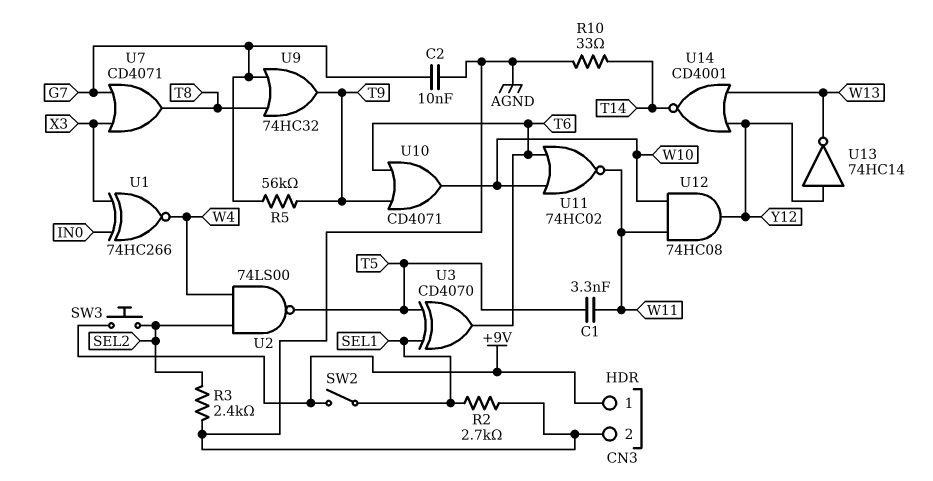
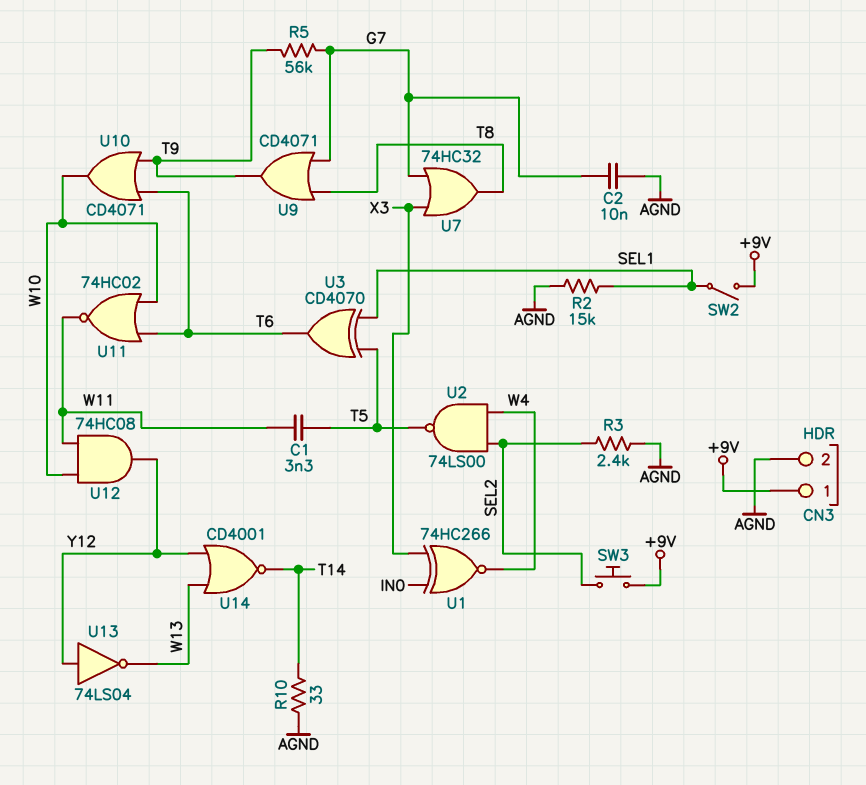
R2: 2.7k (AGND, SEL1) -> 15k (AGND, SEL1)
U7: OR CD4071 (in G7, in X3, out T8) -> OR 74HC32 (in G7, in X3, out T8)
U9: OR 74HC32 (in G7, in T8, out T9) -> OR CD4071 (in G7, in T8, out T9)
U13: NOT 74HC14 (in Y12, out W13) -> NOT 74LS04 (in Y12, out W13)

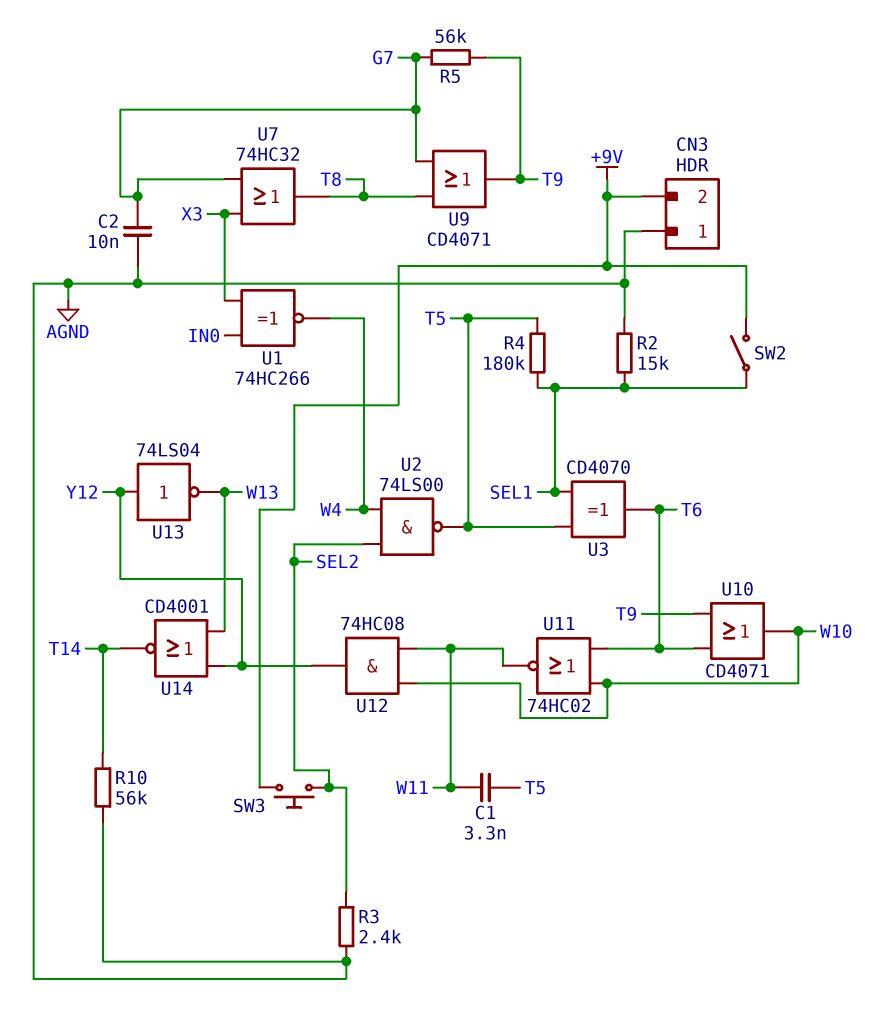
CN3 pin 1: +9V -> AGND
CN3 pin 2: AGND -> +9V
R4: none -> 180k (SEL1, T5)
R10: 33 (AGND, T14) -> 56k (AGND, T14)

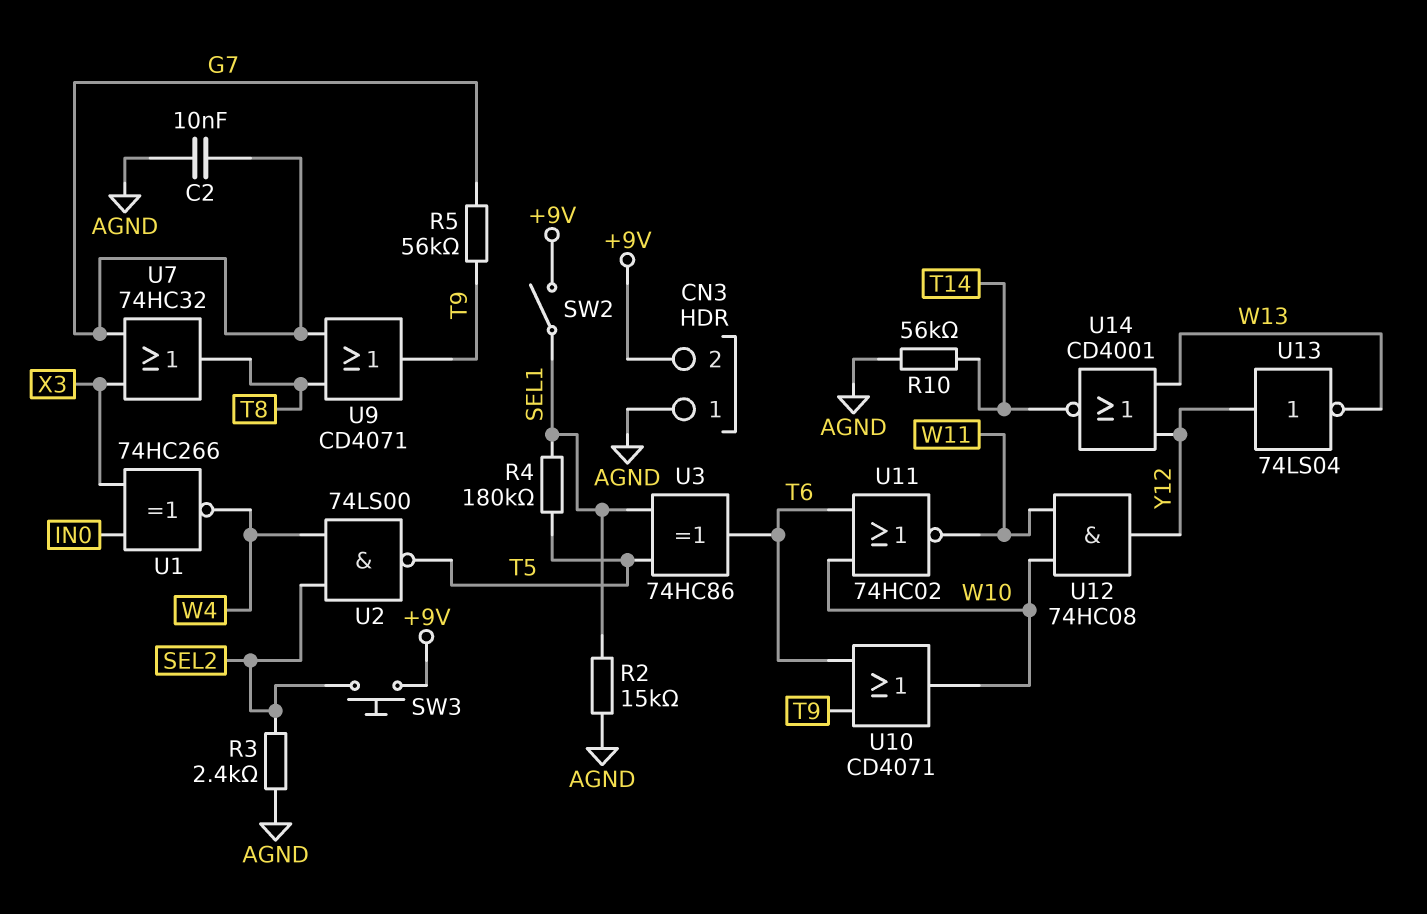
C1: 3.3nF (T5, W11) -> none
U3: XOR CD4070 (in SEL1, in T5, out T6) -> XOR 74HC86 (in SEL1, in T5, out T6)

